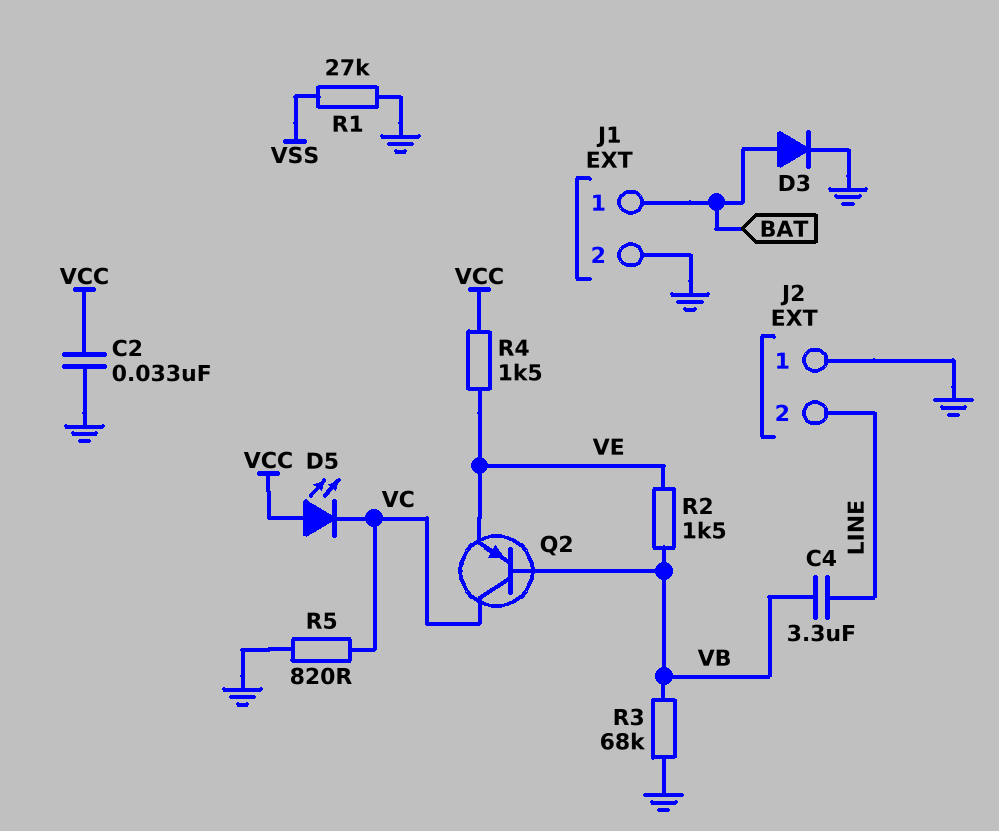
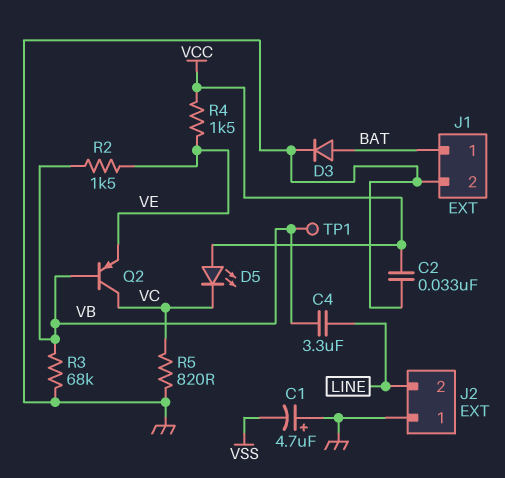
C1: none -> 4.7uF (plus GND, minus VSS)
R1: 27k (GND, VSS) -> none
TP1: none -> test point (VB)

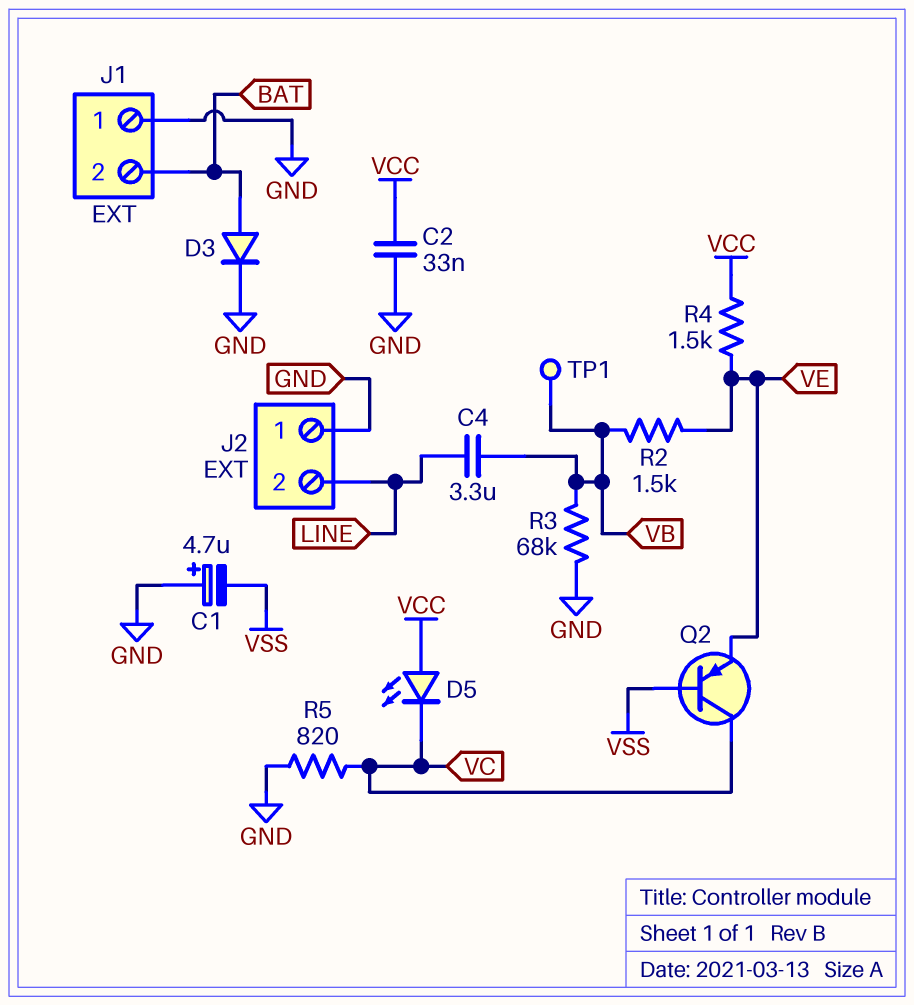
J1 pin 1: BAT -> GND
J1 pin 2: GND -> BAT
Q2: PNP (B VB, C VC, E VE) -> PNP (B VSS, C VC, E VE)

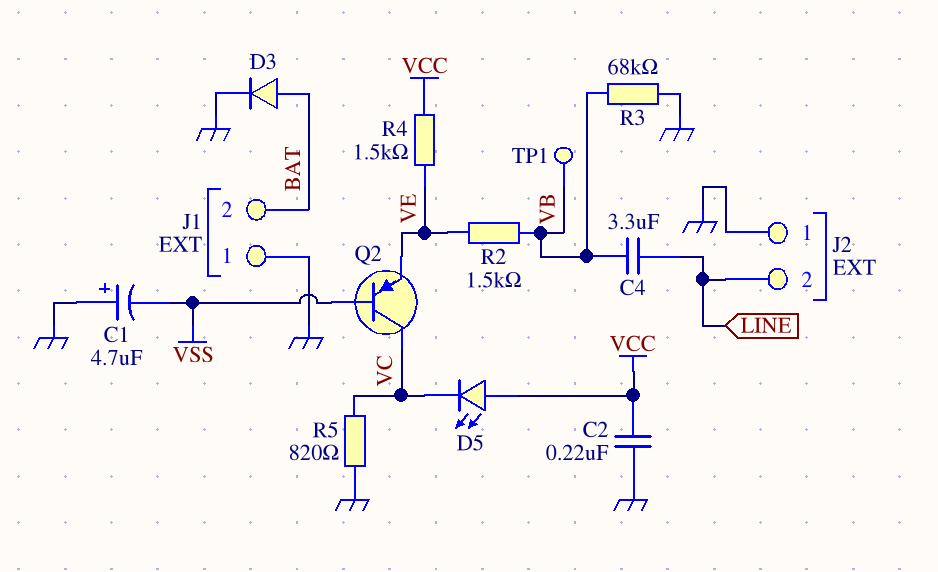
C2: 33nF (GND, VCC) -> 220nF (GND, VCC)

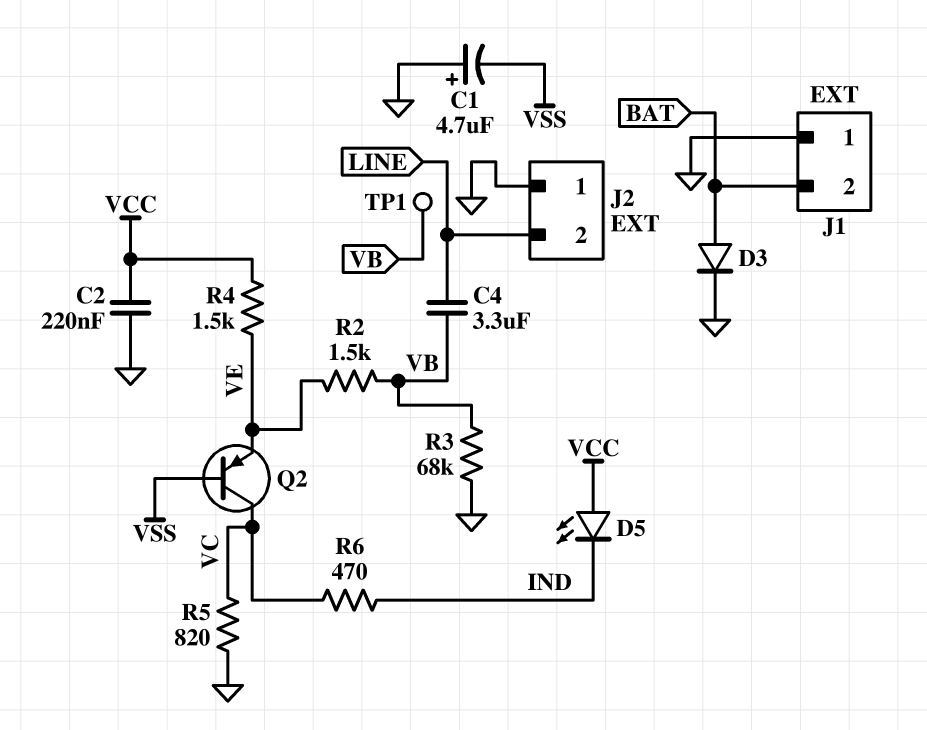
D5: LED (A VCC, K VC) -> LED (A VCC, K IND)
R6: none -> 470 (IND, VC)

